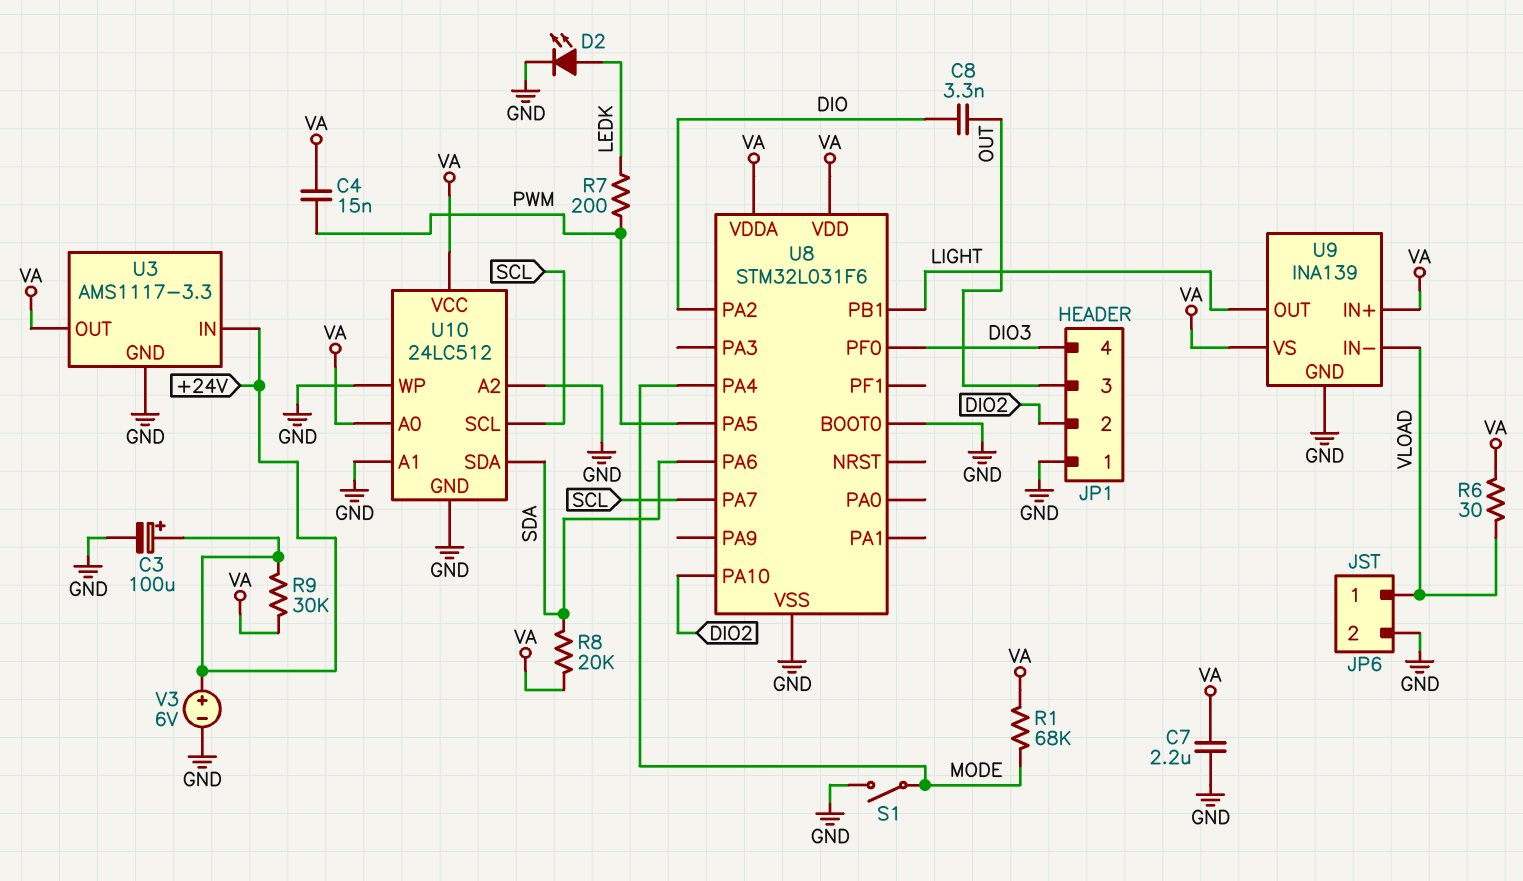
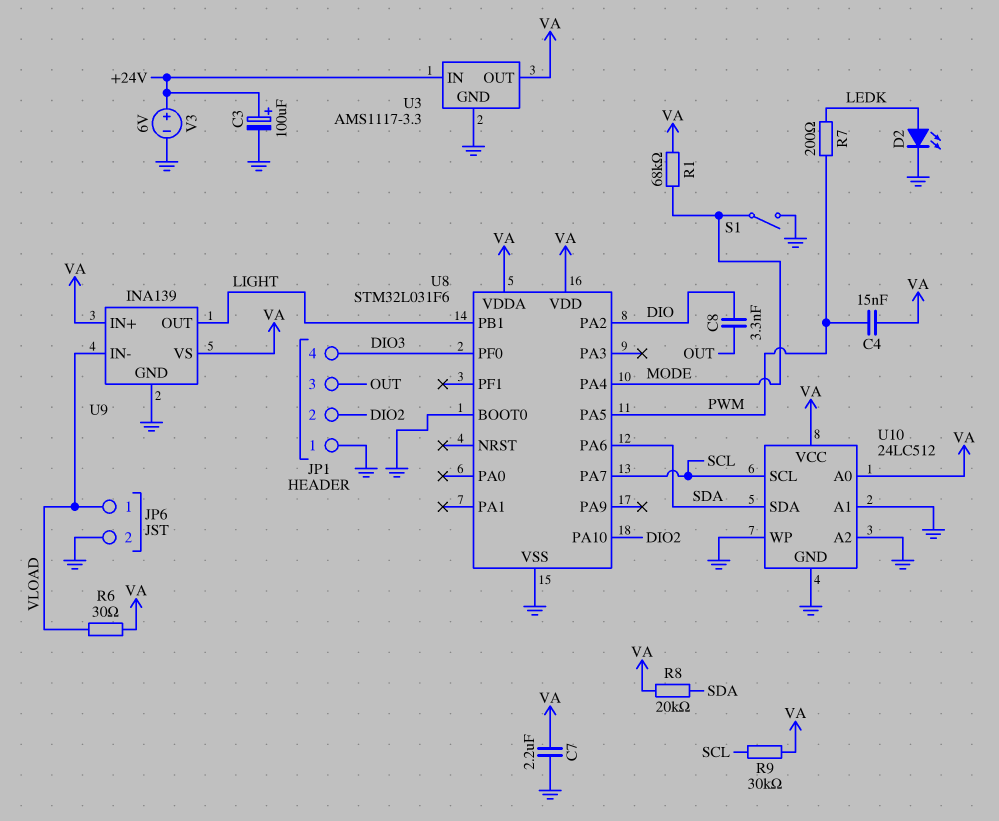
R9: 30k (+24V, VA) -> 30k (SCL, VA)

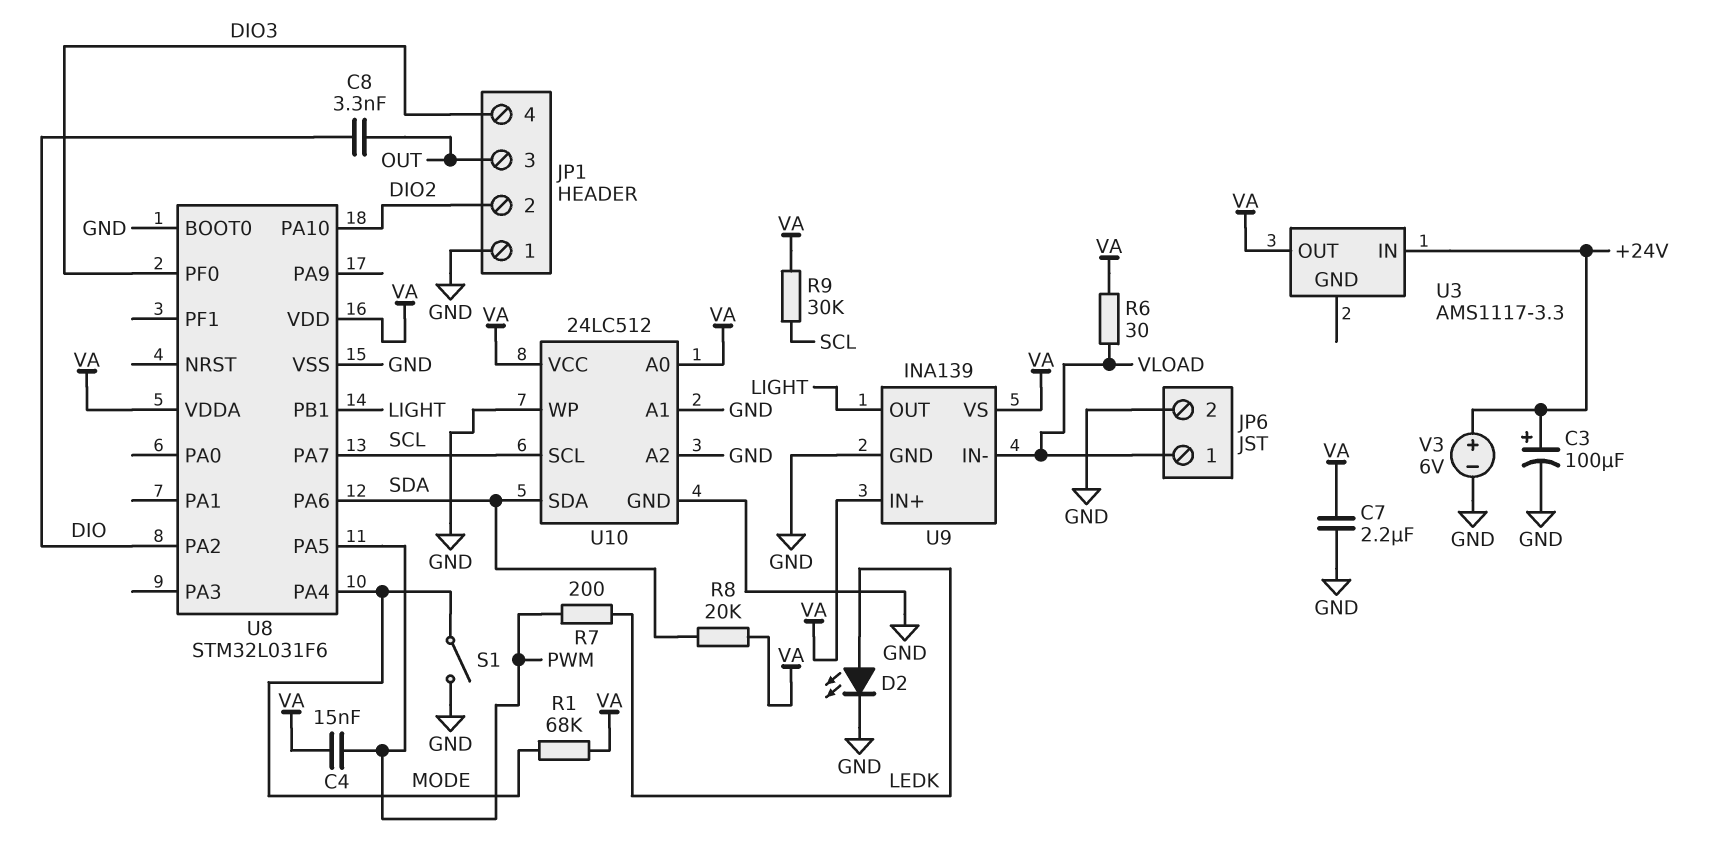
U3 pin GND: GND -> none

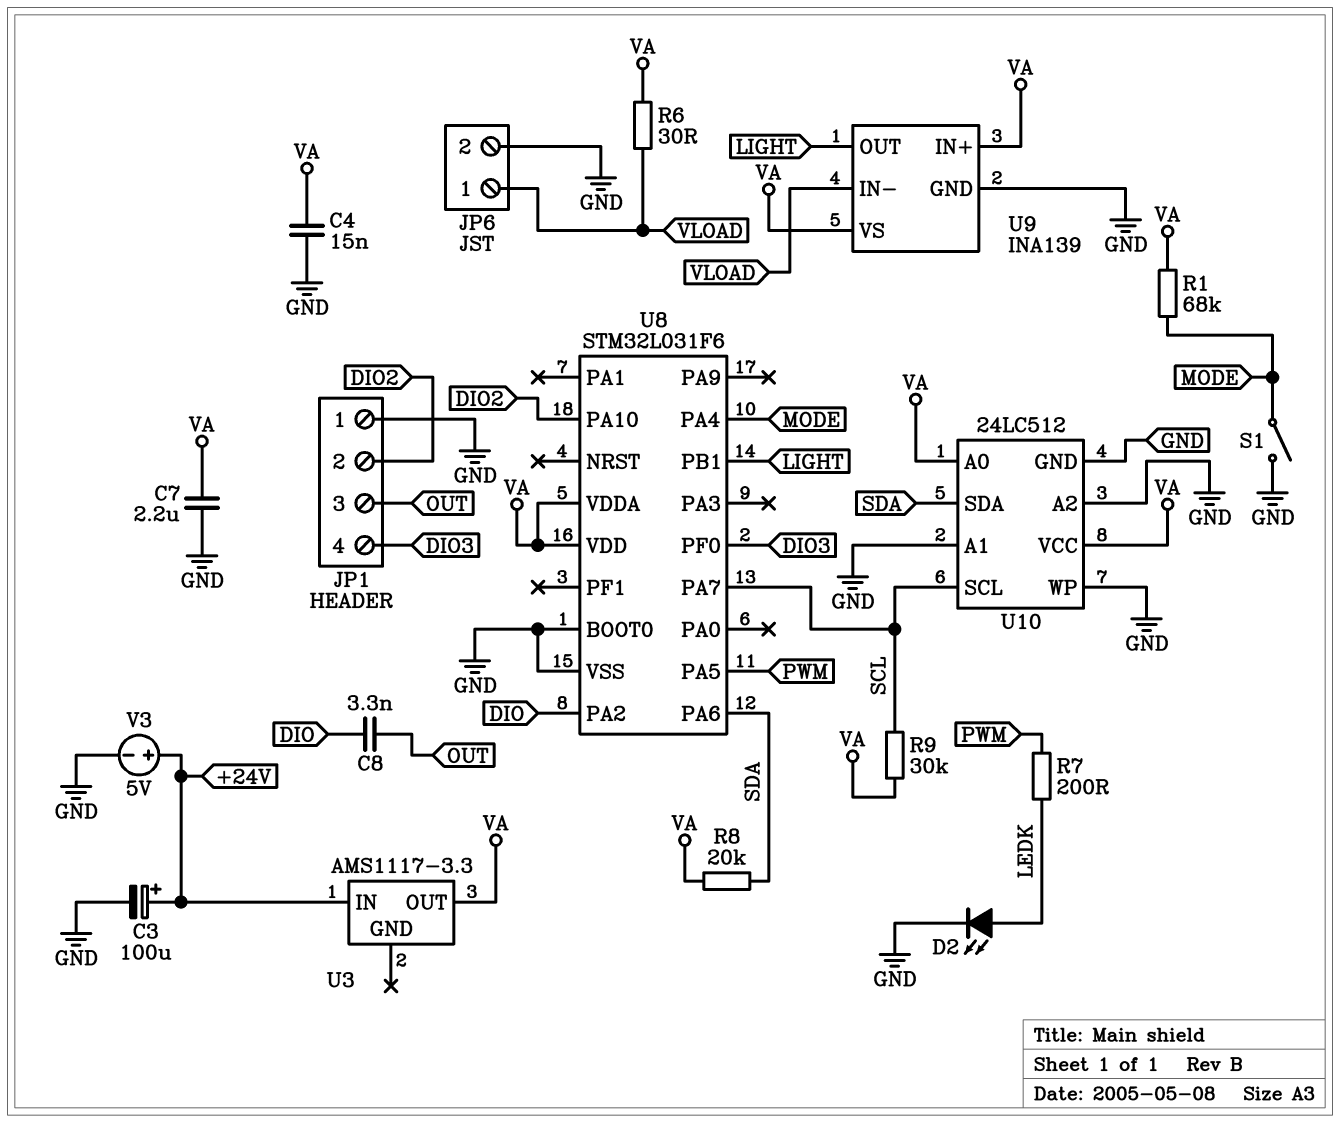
C4: 15nF (PWM, VA) -> 15nF (GND, VA)
V3: 6V (plus +24V, minus GND) -> 5V (plus +24V, minus GND)

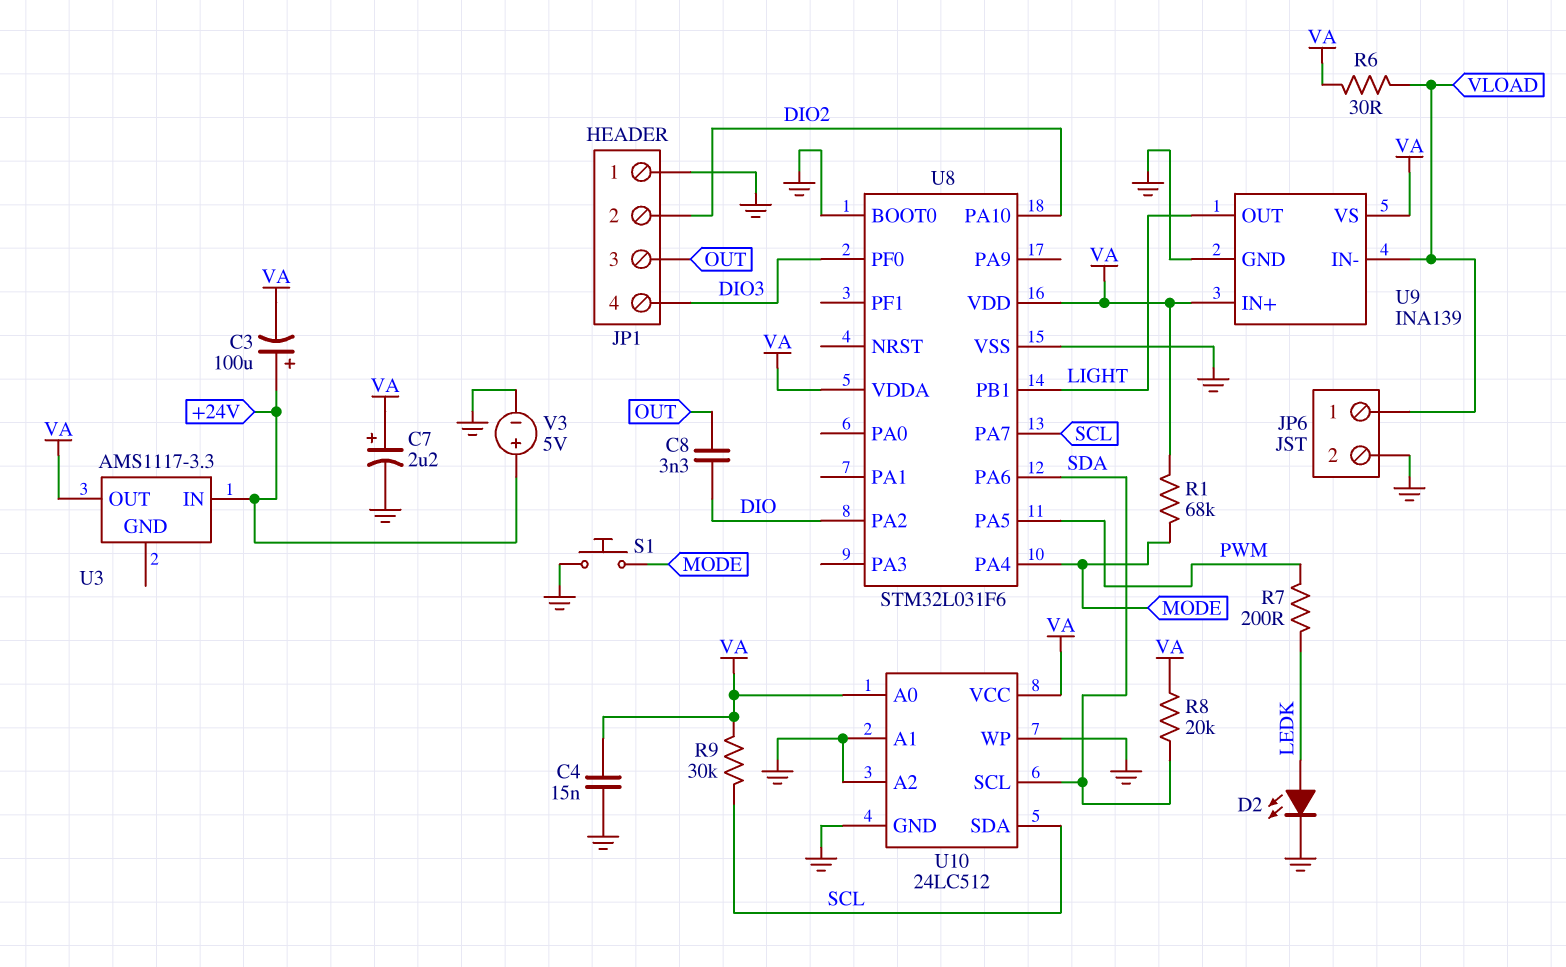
C3: 100uF (plus +24V, minus GND) -> 100uF (plus +24V, minus VA)
C7: 2.2uF (GND, VA) -> 2.2uF (plus VA, minus GND)
S1: switch (GND, MODE) -> button (GND, MODE)
U10 pin SCL: SCL -> SDA
U10 pin SDA: SDA -> SCL

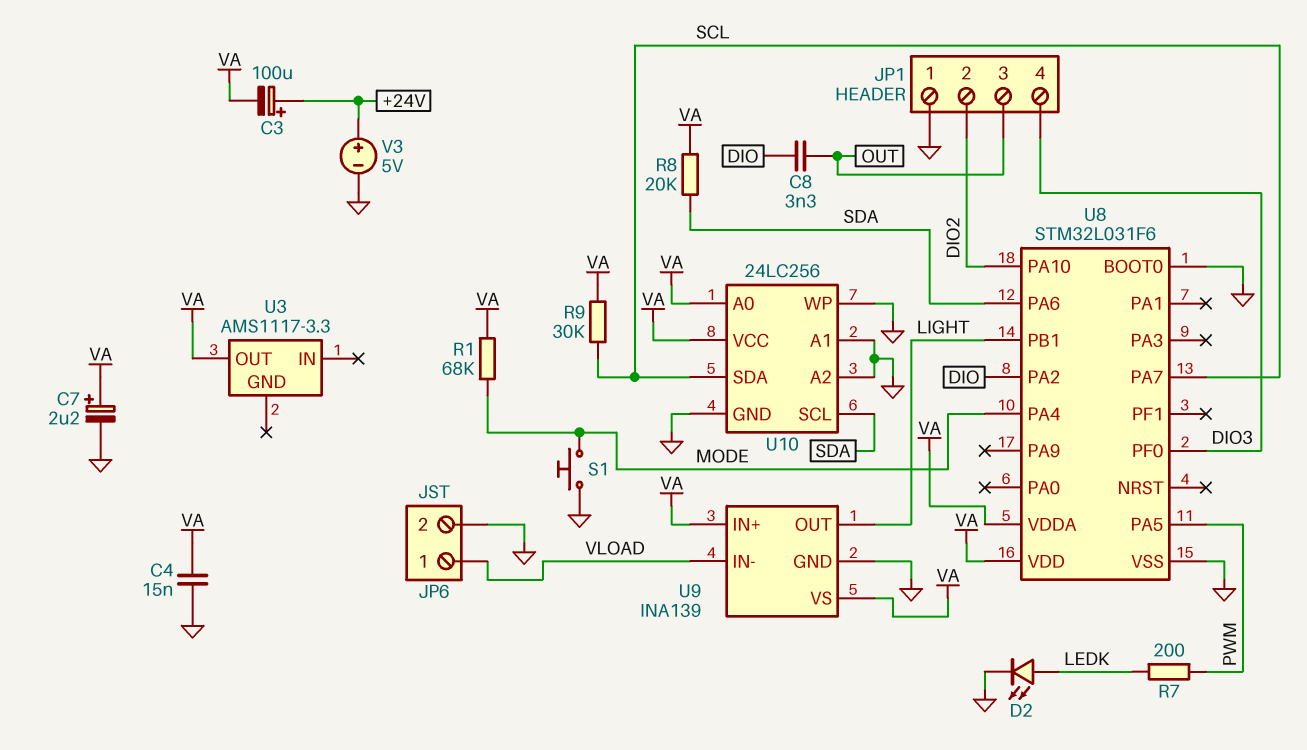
R6: 30 (VA, VLOAD) -> none
U3 pin IN: +24V -> none
U10: 24LC512 -> 24LC256

